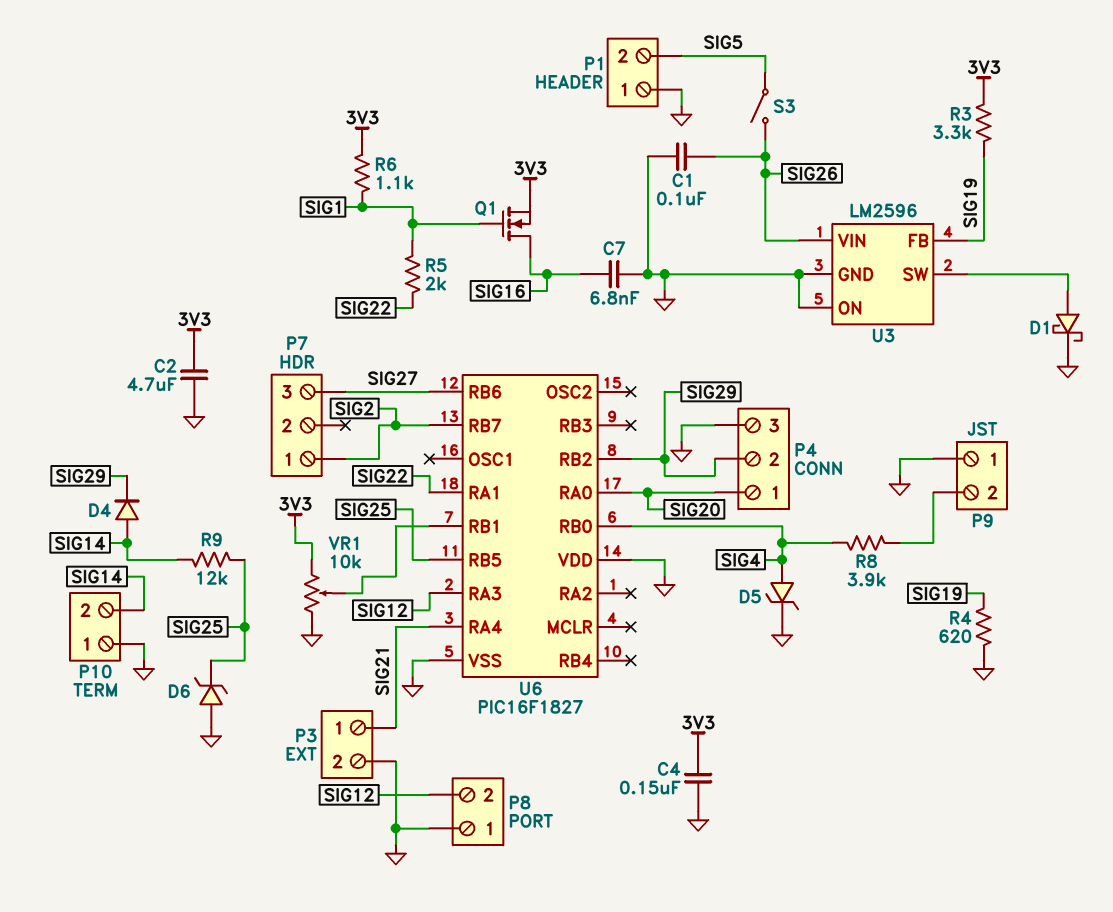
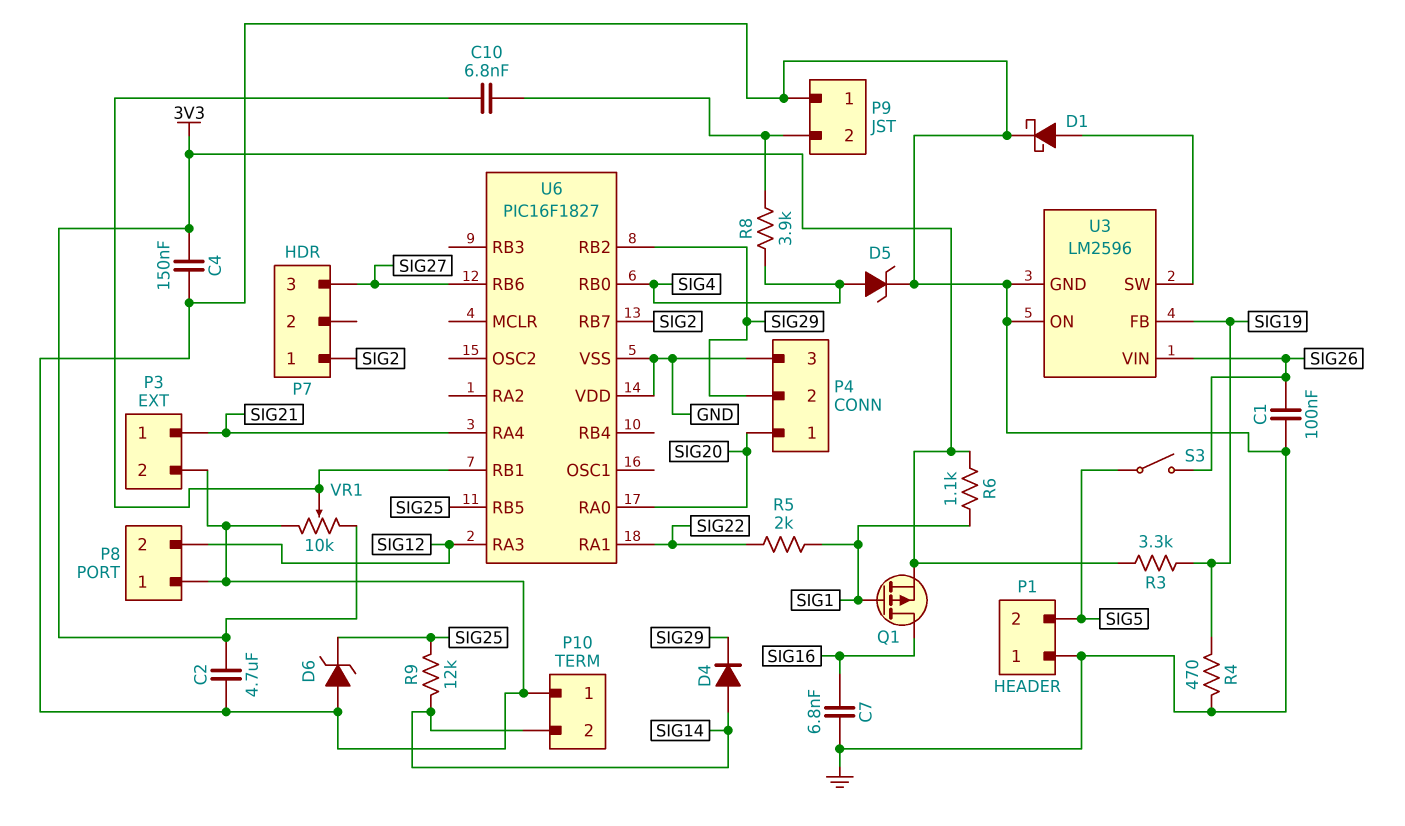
C10: none -> 6.8nF (P9/2, U6/RB1)
Q1: NMOS (G SIG1, D SIG16, S 3V3) -> PMOS (G SIG1, D SIG16, S 3V3)
R4: 620 (GND, SIG19) -> 470 (GND, SIG19)

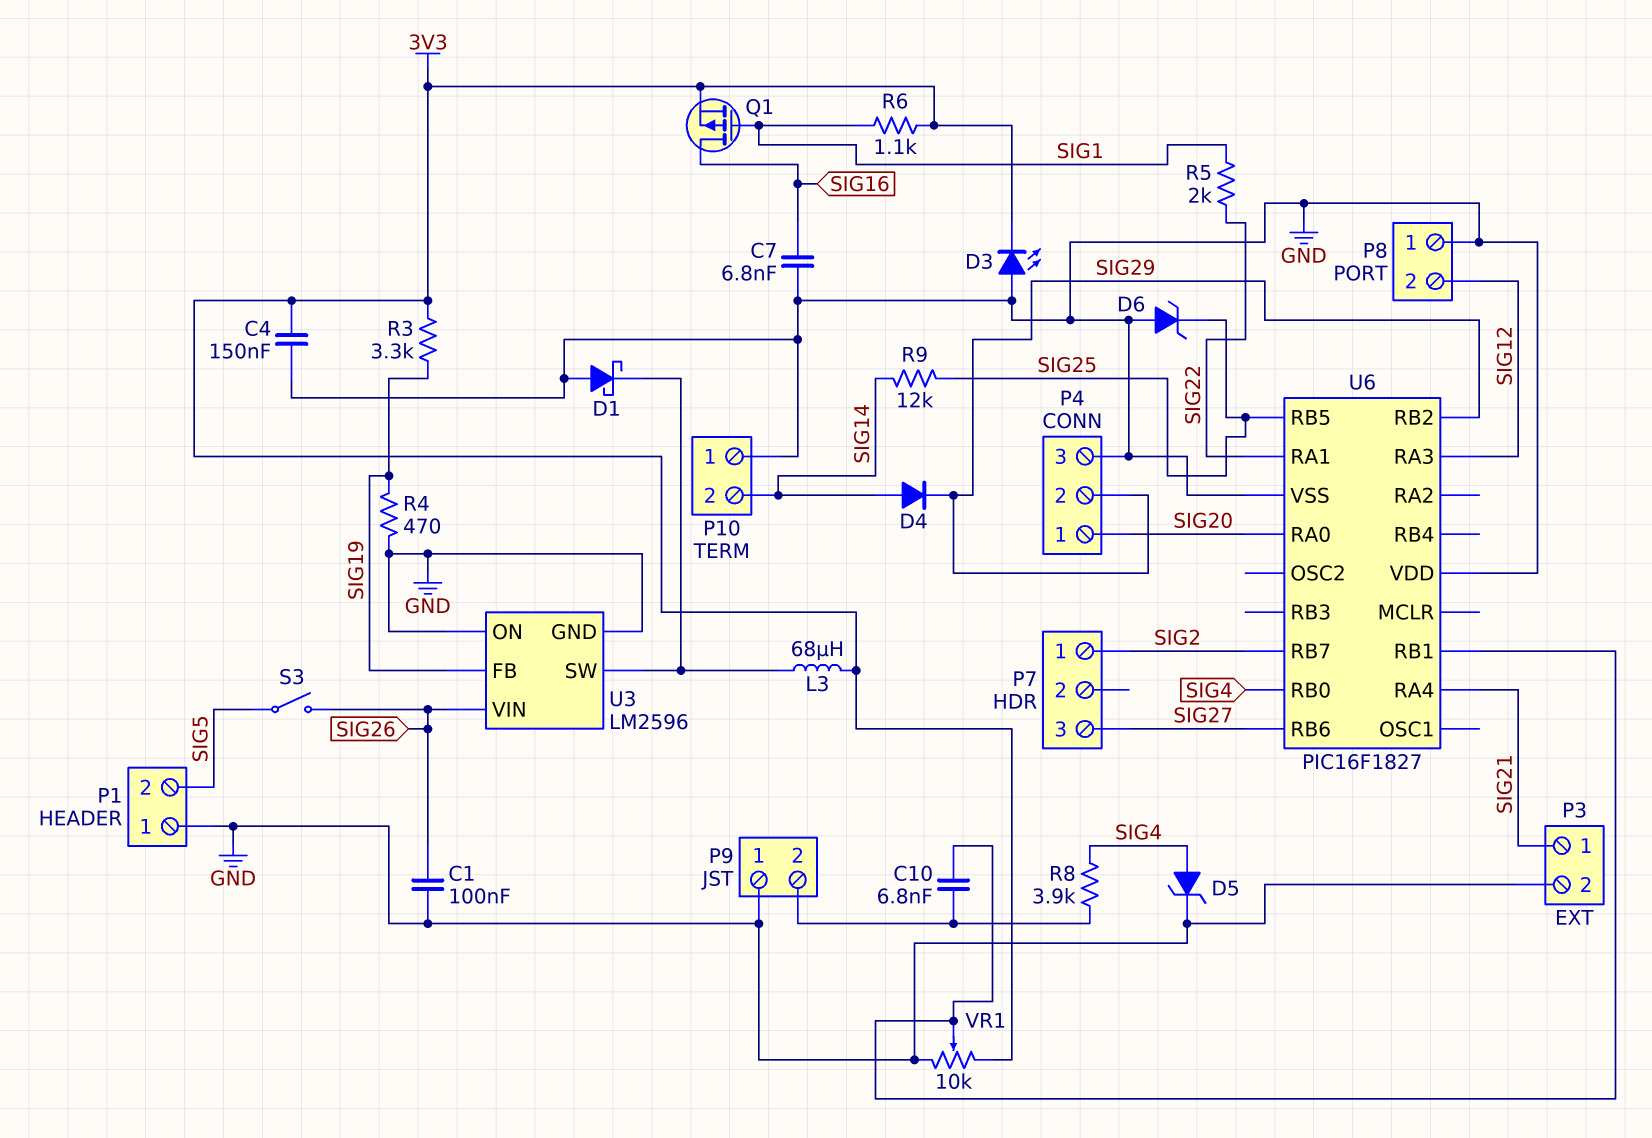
C2: 4.7uF (3V3, GND) -> none
D1: schottky (A U3/SW, K GND) -> schottky (A GND, K U3/SW)
D3: none -> LED (A GND, K 3V3)
L3: none -> 68uH (3V3, U3/SW)

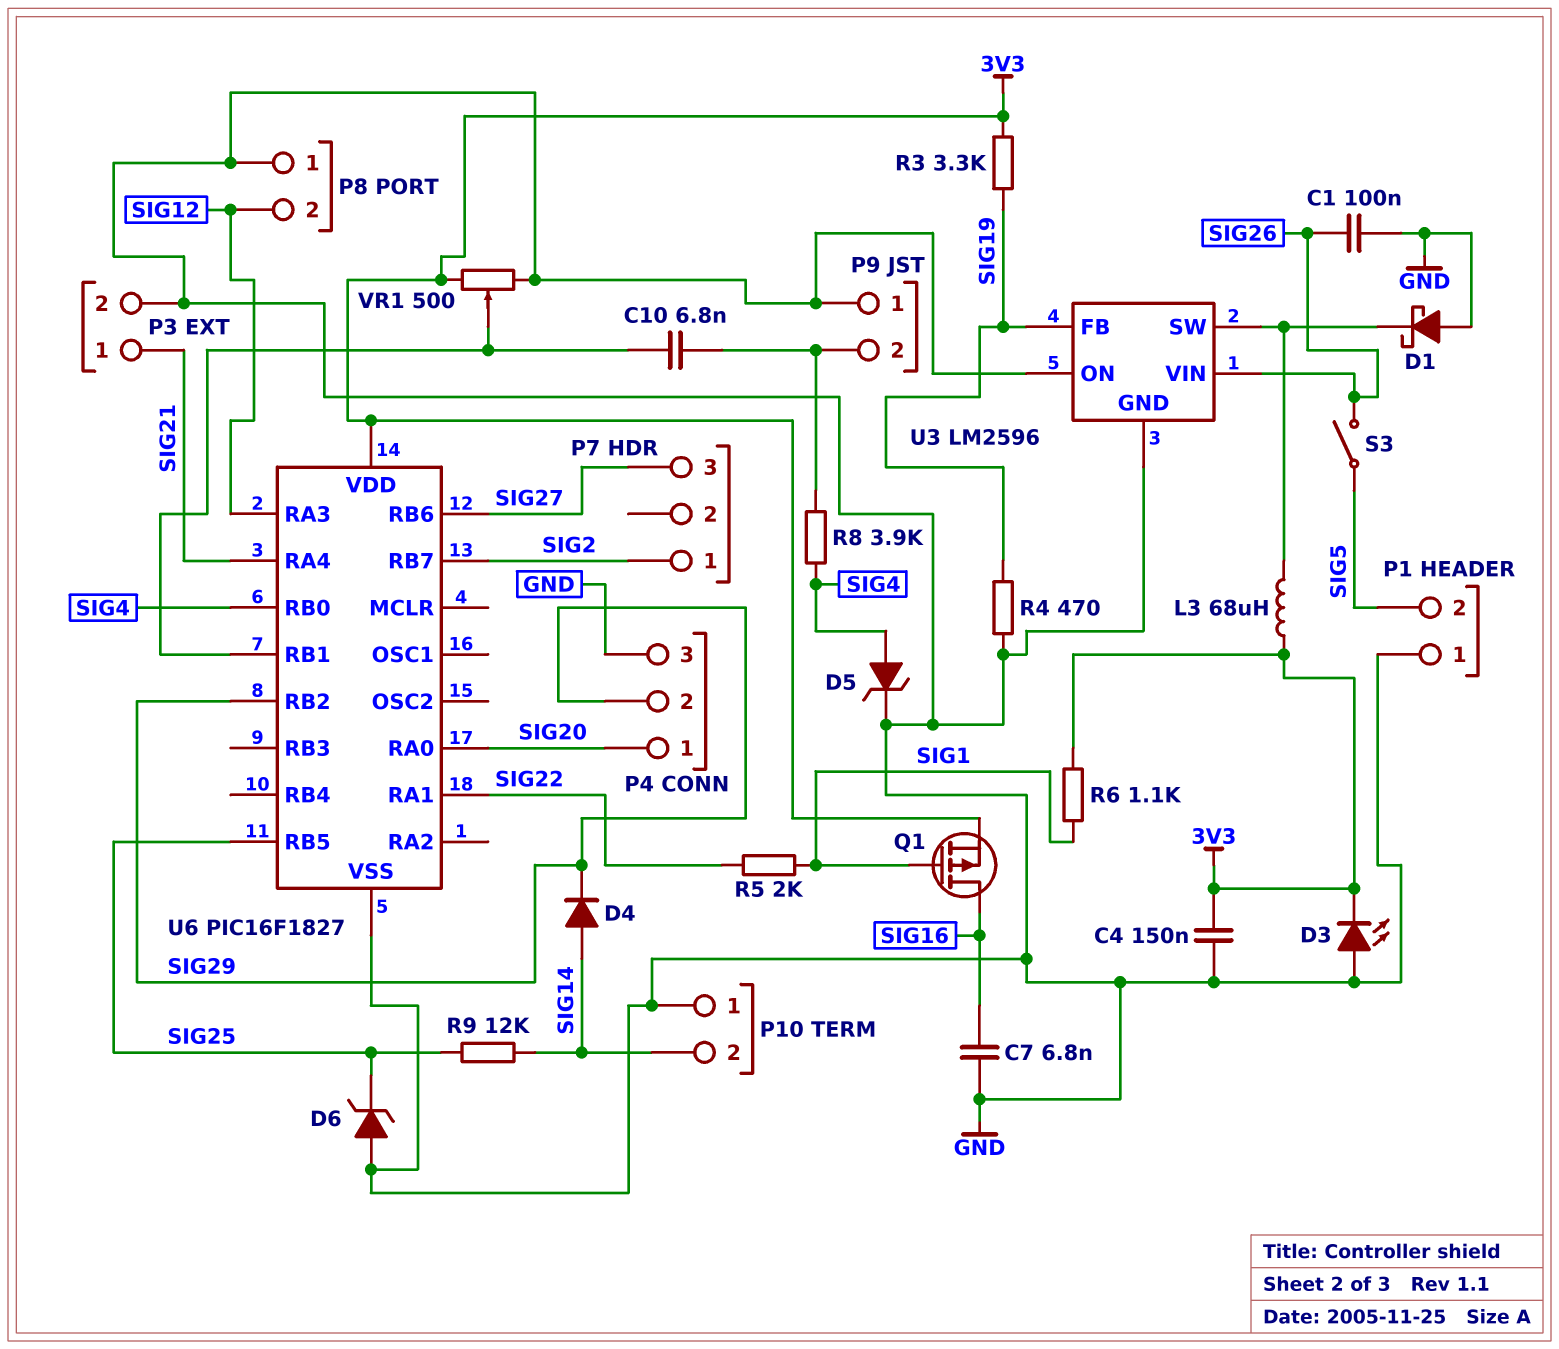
U6 pin VDD: GND -> 3V3
VR1: 10k (3V3, GND, wiper U6/RB1) -> 500 (3V3, GND, wiper U6/RB1)

